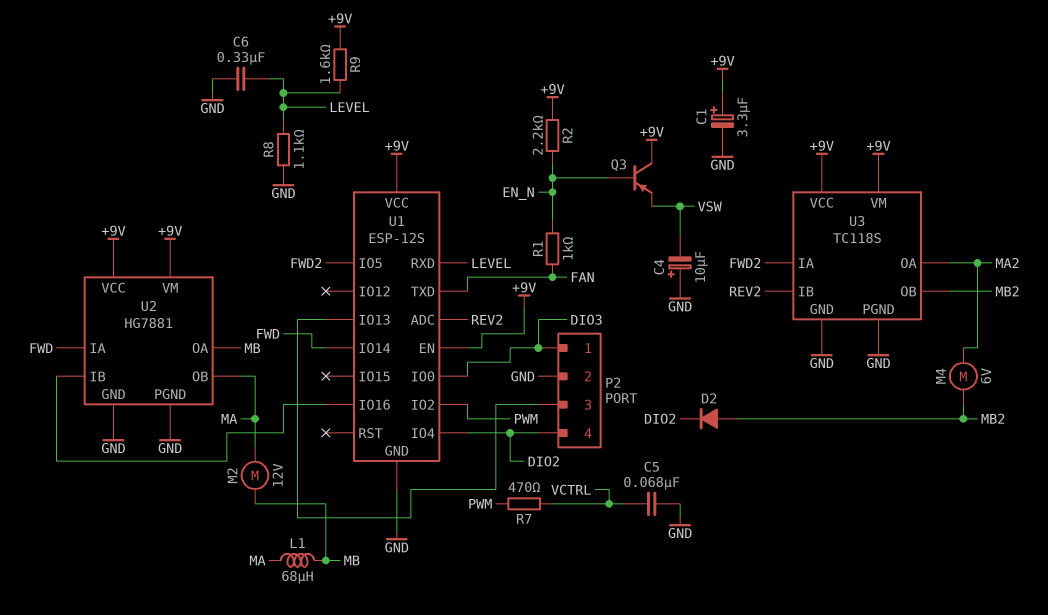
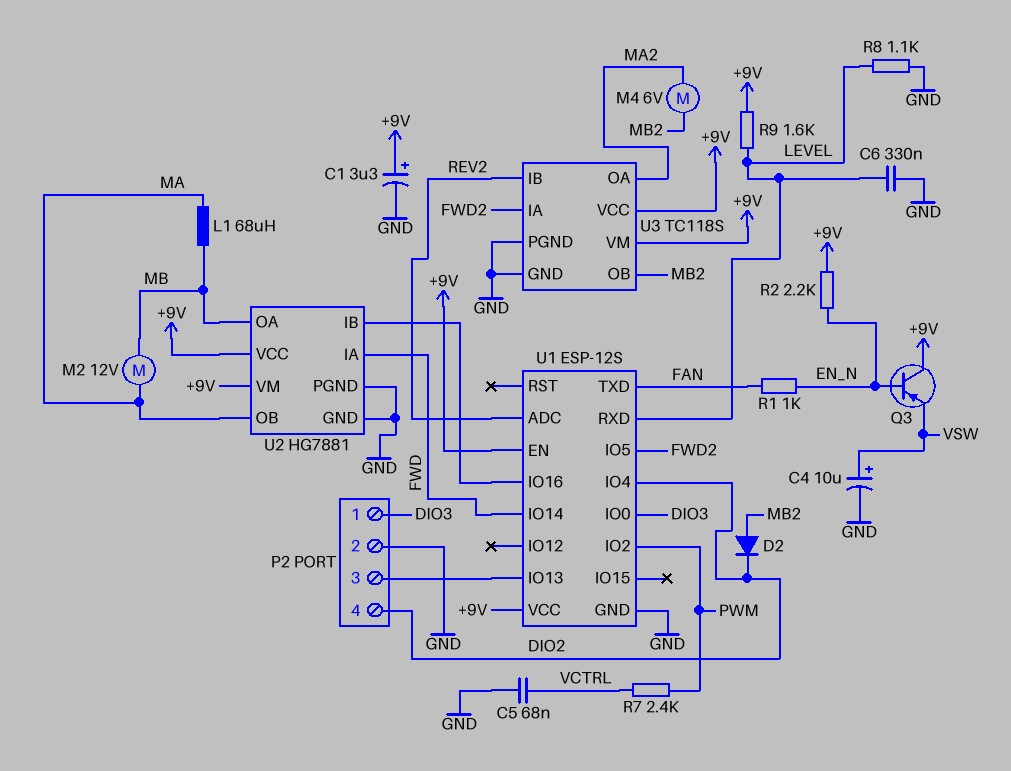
C4: 10uF (plus GND, minus VSW) -> 10uF (plus VSW, minus GND)
R7: 470 (PWM, VCTRL) -> 2.4k (PWM, VCTRL)

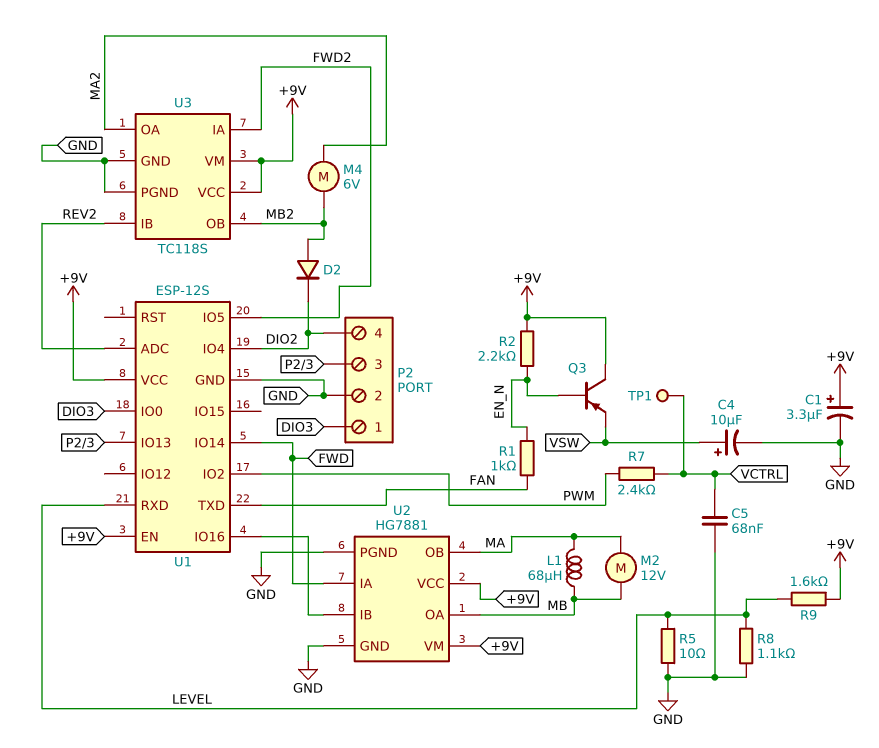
C6: 330nF (GND, LEVEL) -> none
R5: none -> 10 (GND, LEVEL)
TP1: none -> test point (VCTRL)

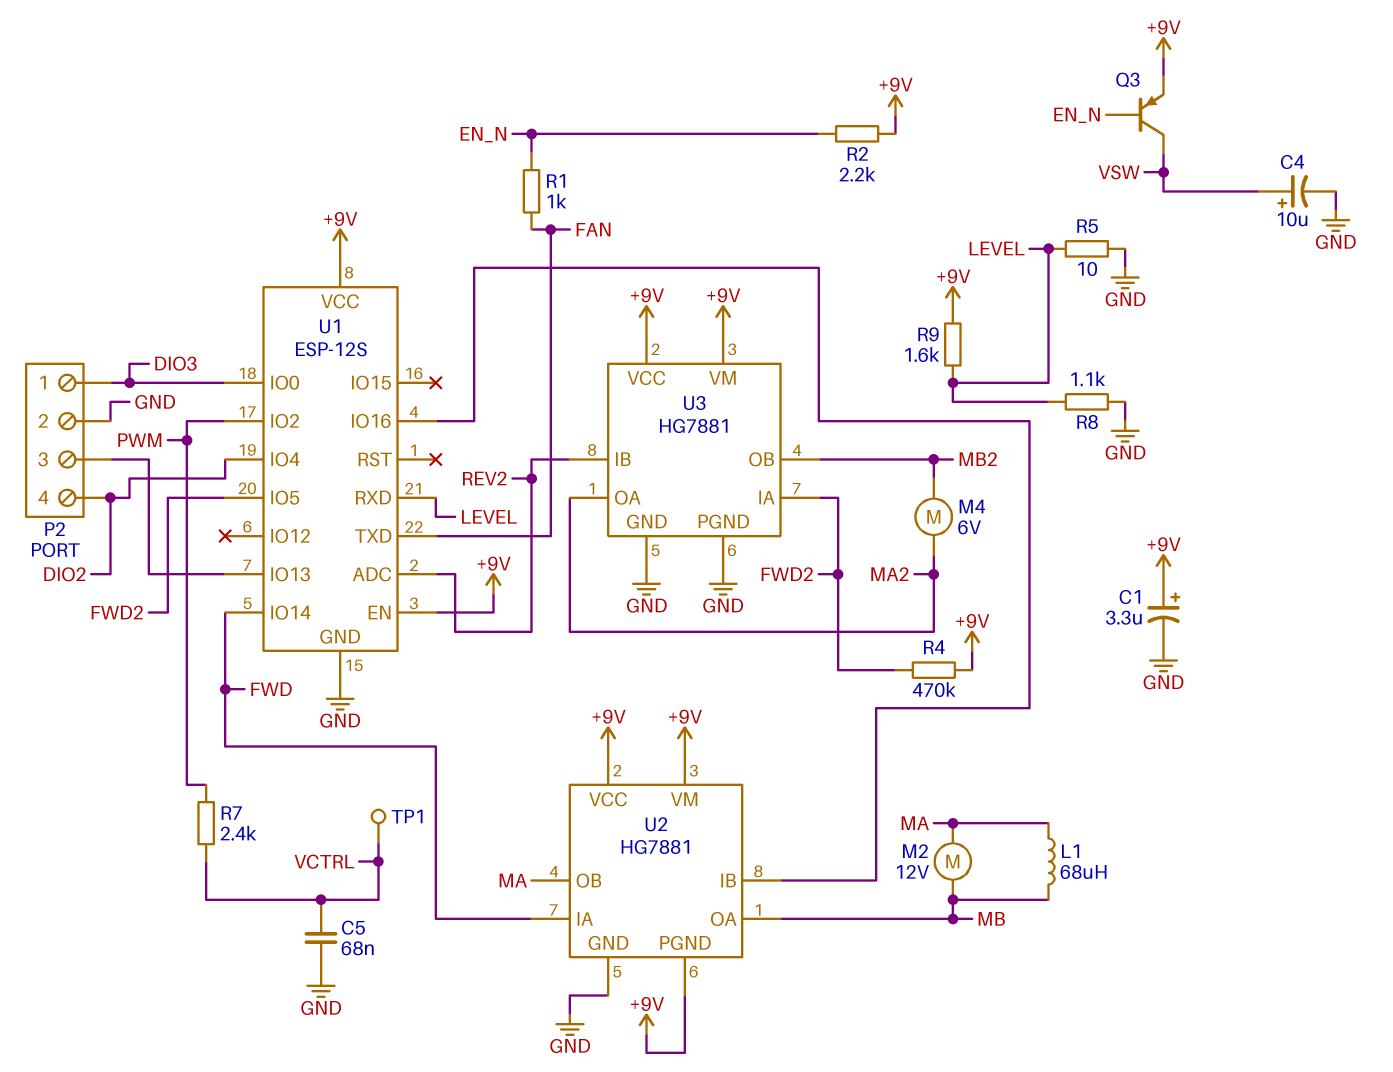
D2: diode (A MB2, K DIO2) -> none
Q3: PNP (B EN_N, C +9V, E VSW) -> PNP (B EN_N, C VSW, E +9V)
R4: none -> 470k (+9V, FWD2)
U2 pin PGND: GND -> +9V
U3: TC118S -> HG7881

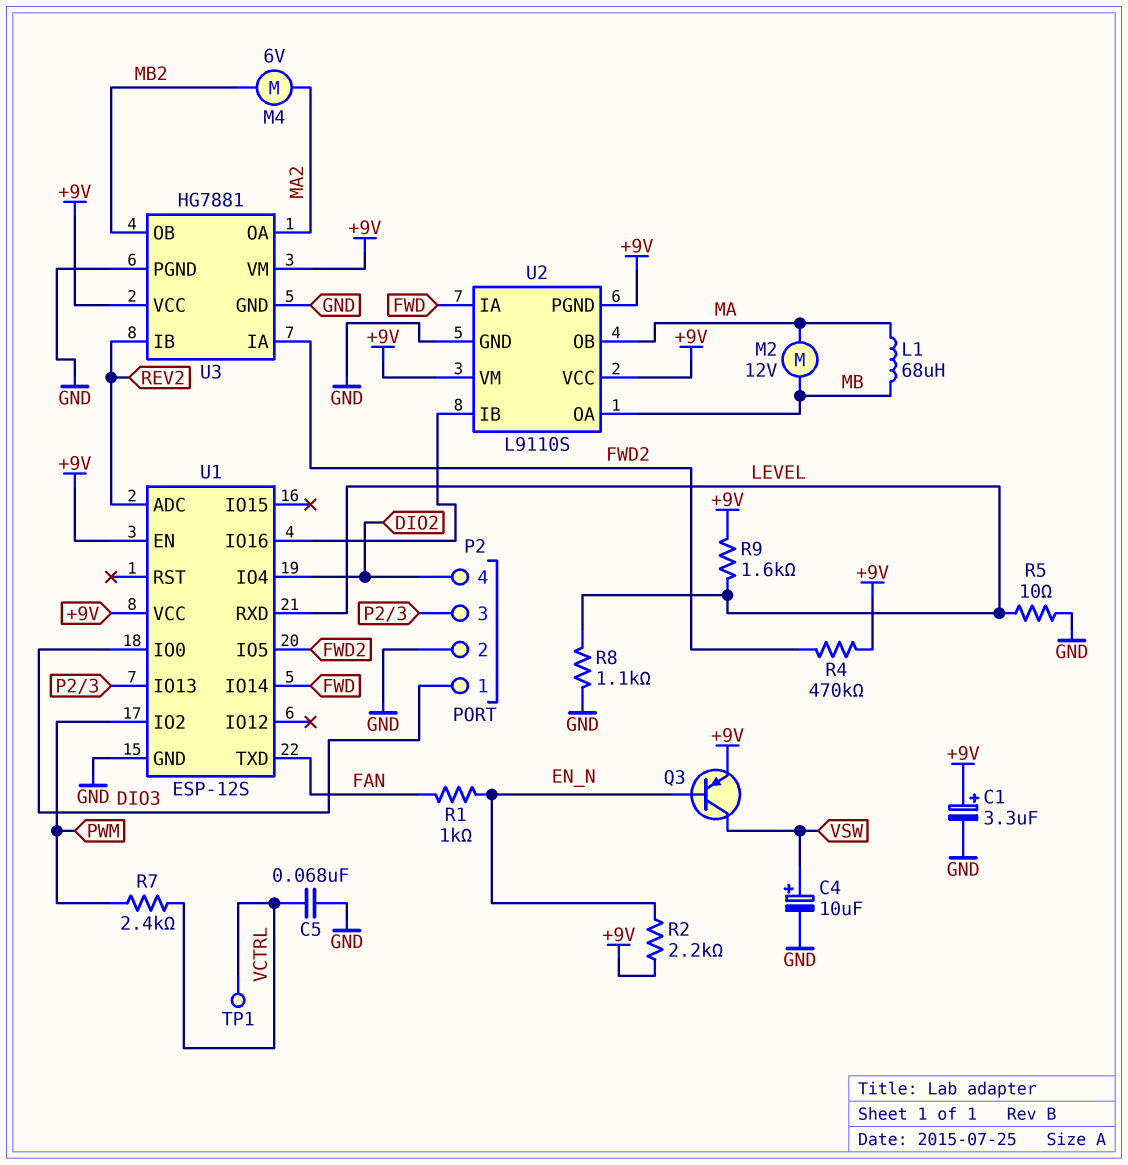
U2: HG7881 -> L9110S

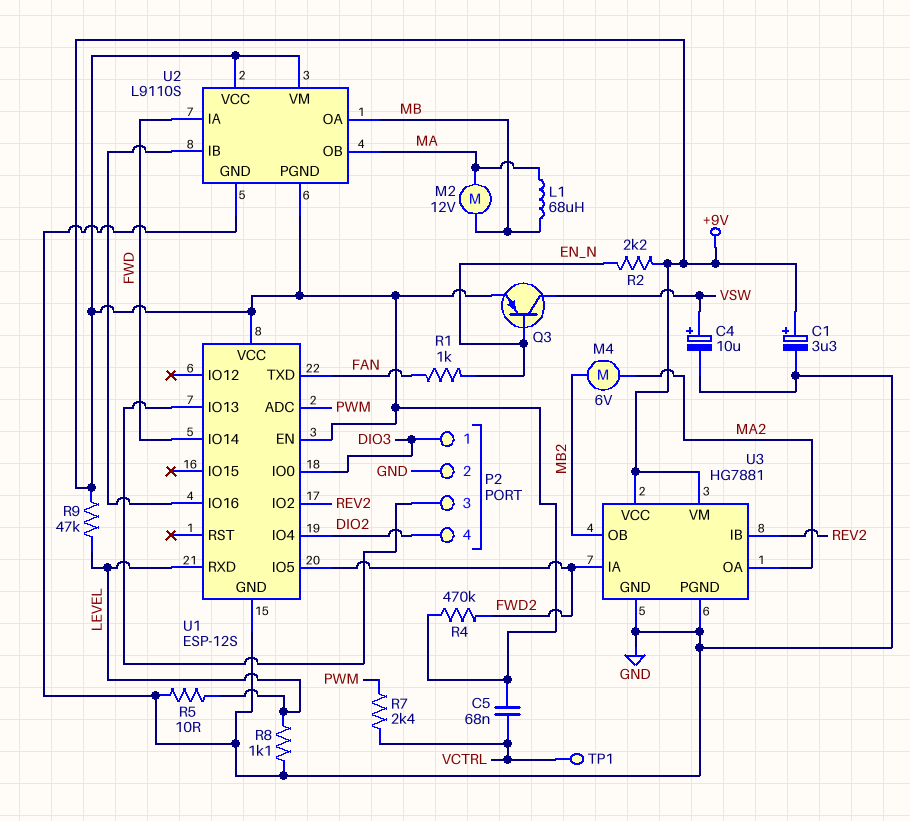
C5: 68nF (GND, VCTRL) -> 68nF (+9V, VCTRL)
R9: 1.6k (+9V, LEVEL) -> 47k (+9V, LEVEL)
U1 pin ADC: REV2 -> PWM
U1 pin IO2: PWM -> REV2

